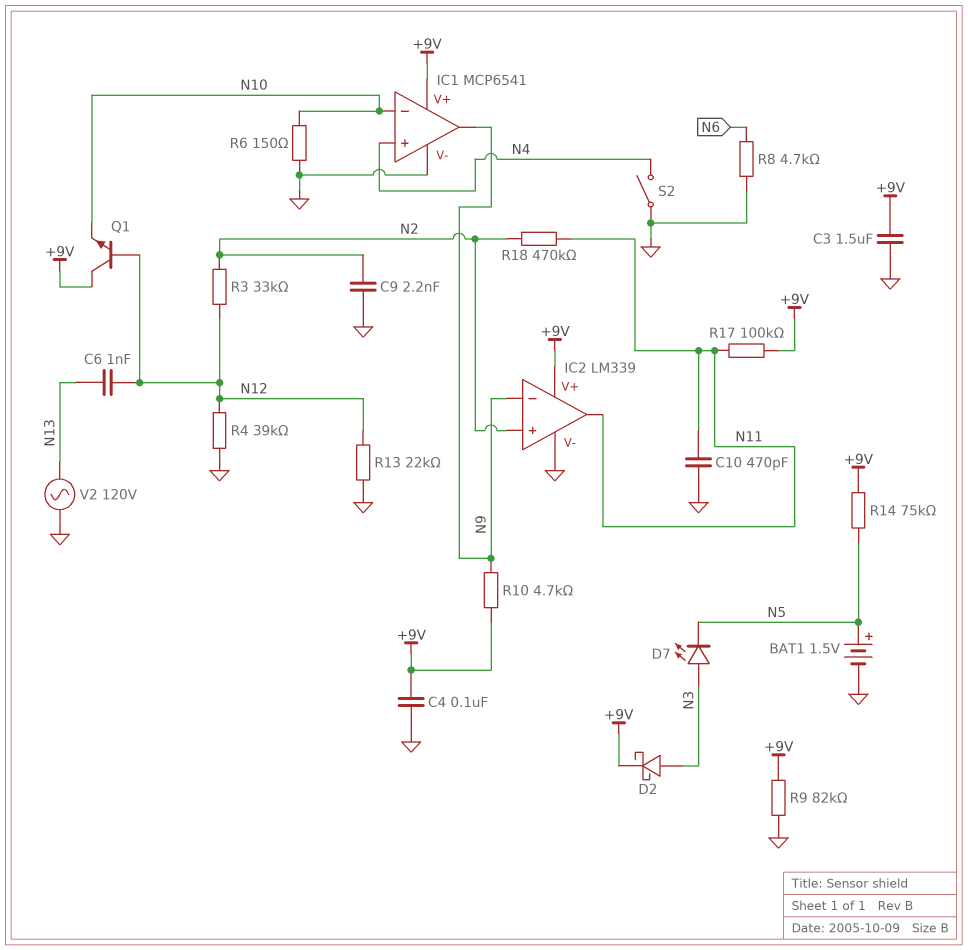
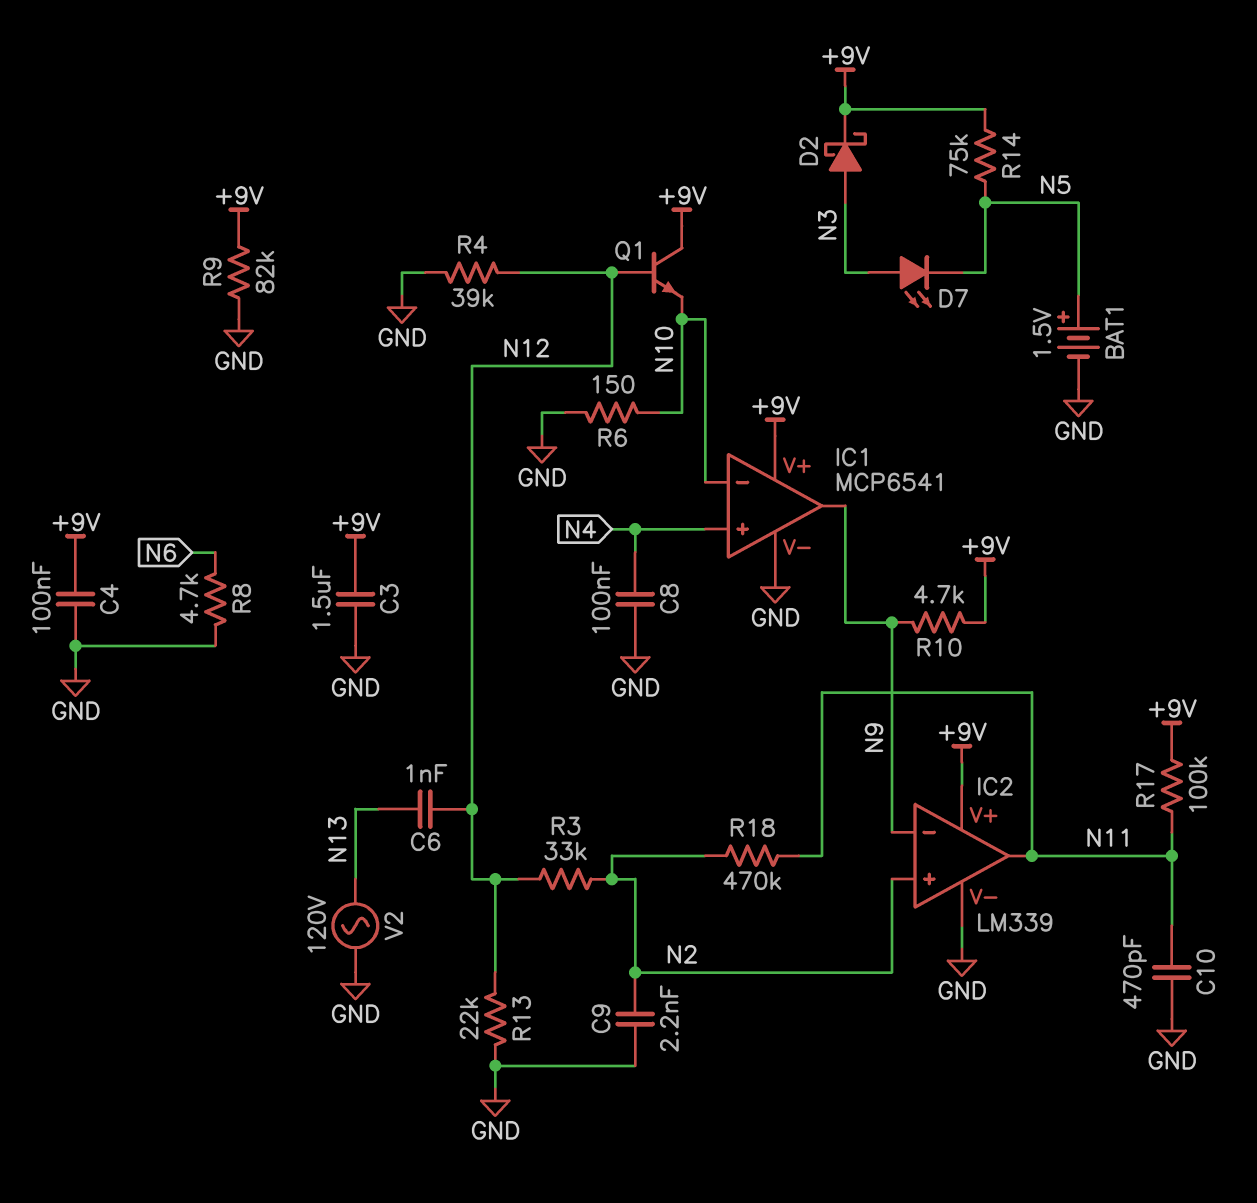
C8: none -> 100nF (GND, N4)
S2: switch (GND, N4) -> none

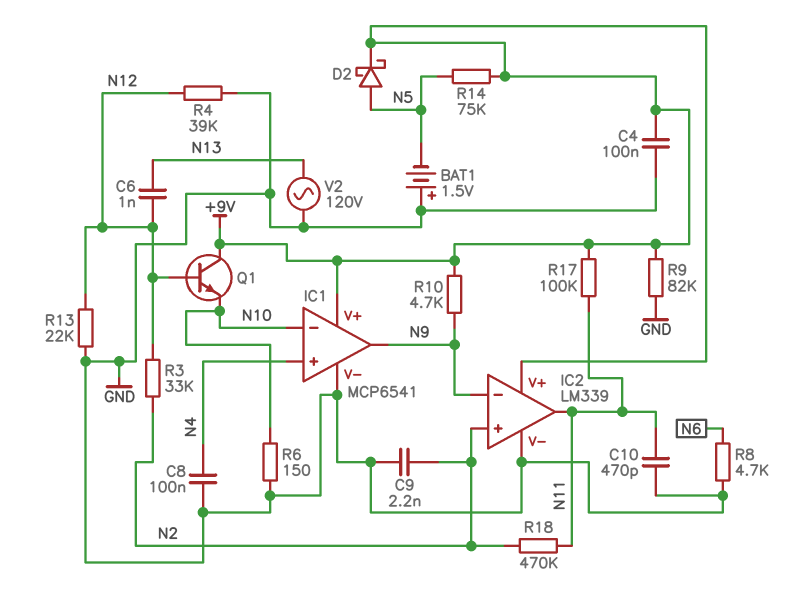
BAT1: 1.5V (plus N5, minus GND) -> 1.5V (plus GND, minus N5)
C3: 1.5uF (+9V, GND) -> none
D2: schottky (A N3, K +9V) -> schottky (A N5, K +9V)
D7: LED (A N3, K N5) -> none

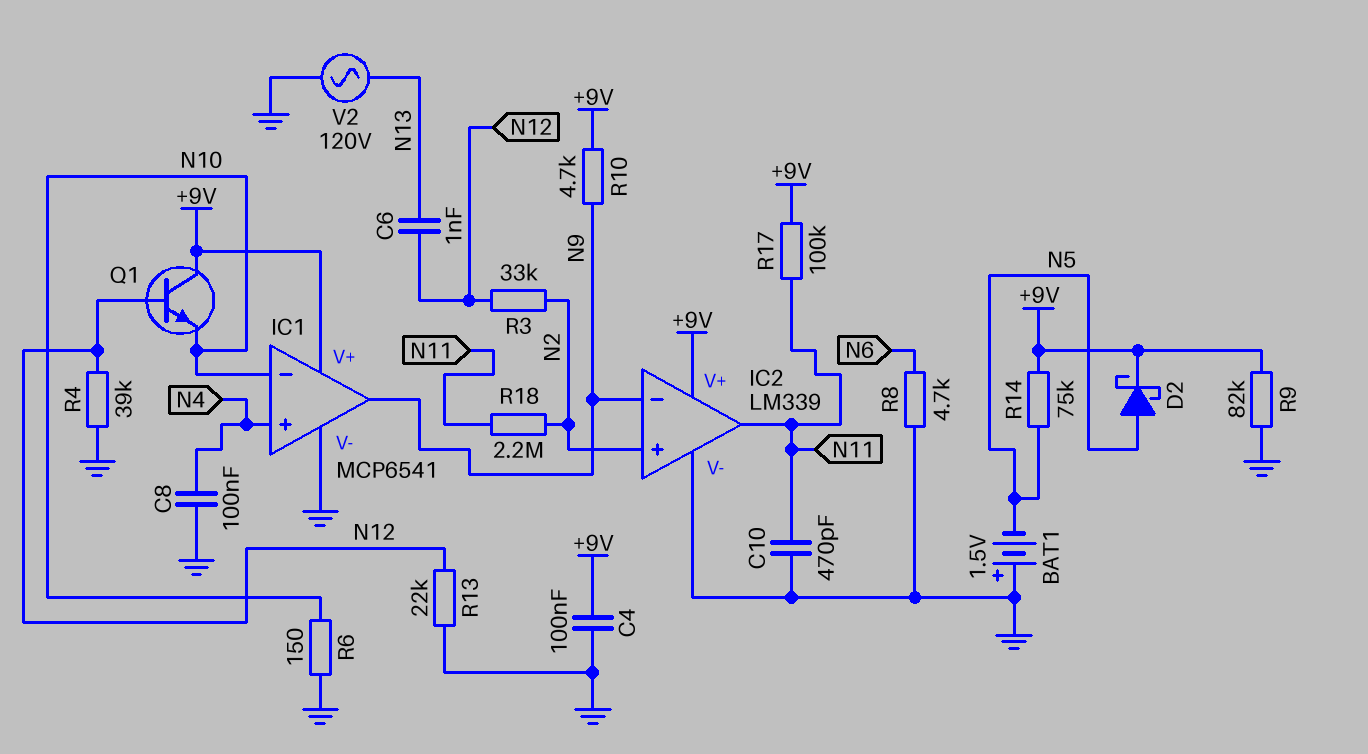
C9: 2.2nF (GND, N2) -> none
R18: 470k (N2, N11) -> 2.2M (N2, N11)

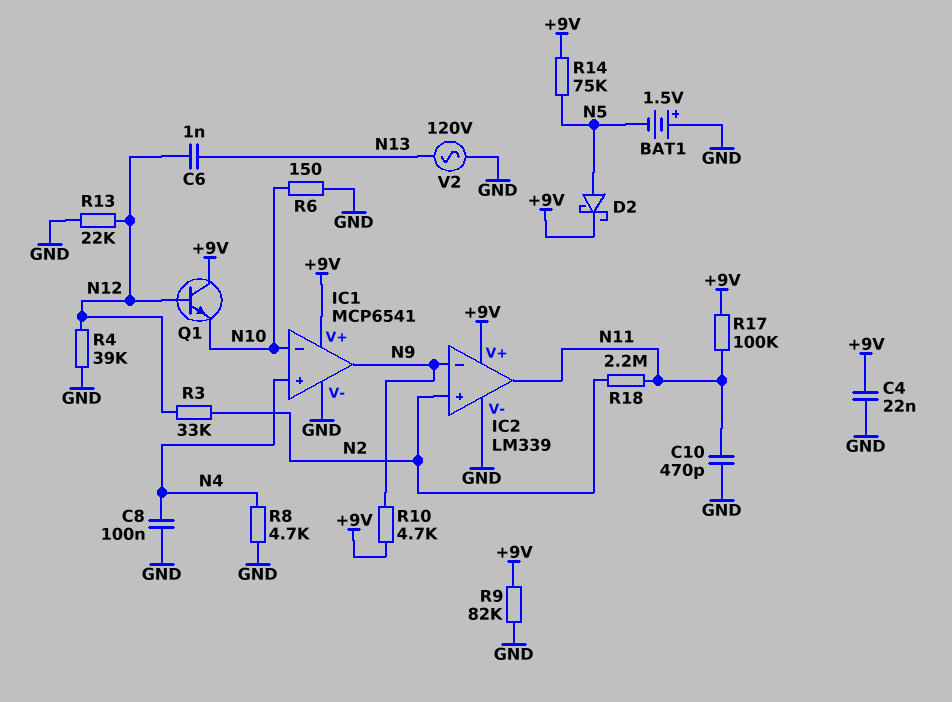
C4: 100nF (+9V, GND) -> 22nF (+9V, GND)
R8: 4.7k (GND, N6) -> 4.7k (GND, N4)

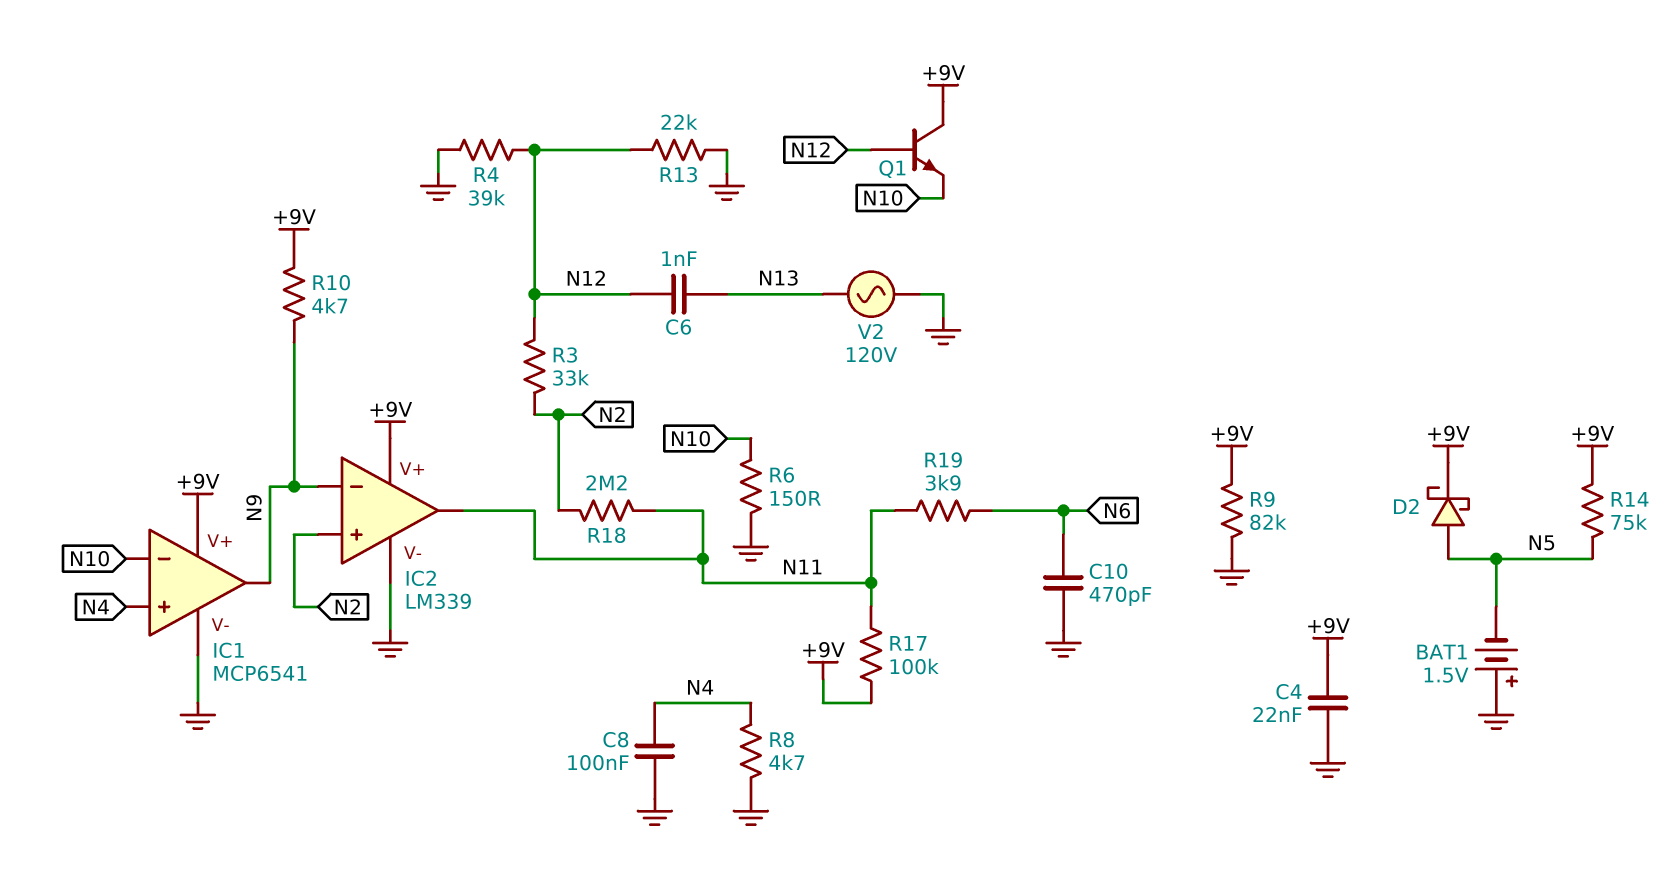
C10: 470pF (GND, N11) -> 470pF (GND, N6)
R19: none -> 3.9k (N6, N11)

